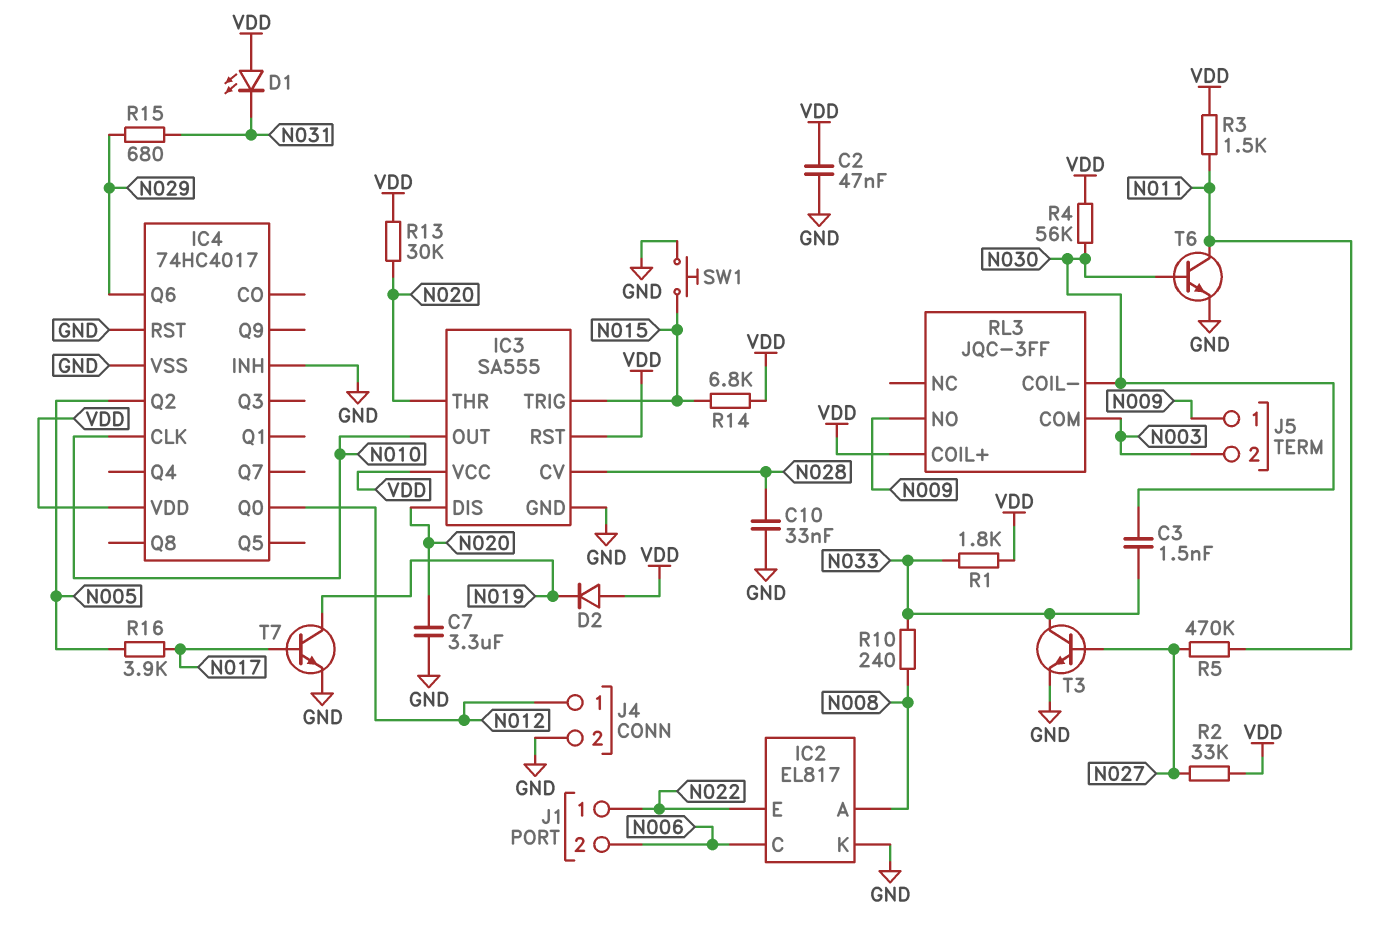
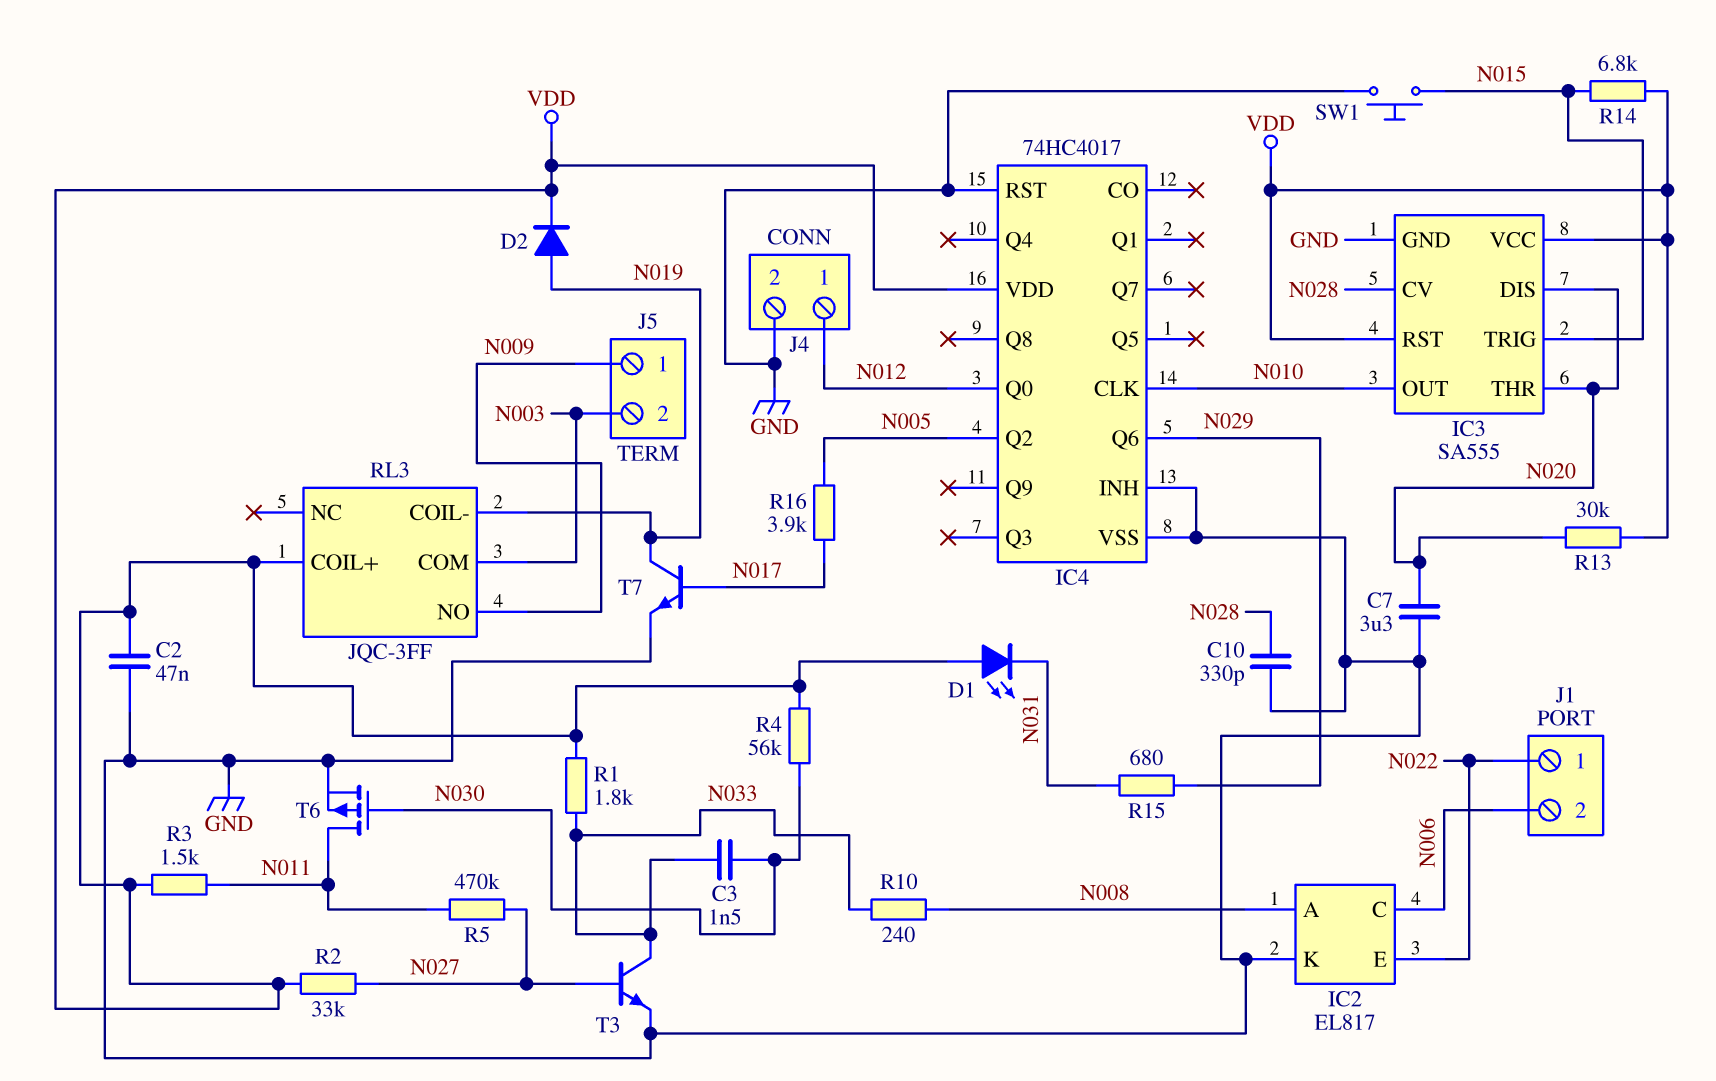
C10: 33nF (GND, N028) -> 330pF (GND, N028)
D2: diode (A VDD, K N019) -> diode (A N019, K VDD)
RL3 pin COIL-: N030 -> N019
T6: NPN (B N030, C N011, E GND) -> PMOS (G N030, D N011, S GND)

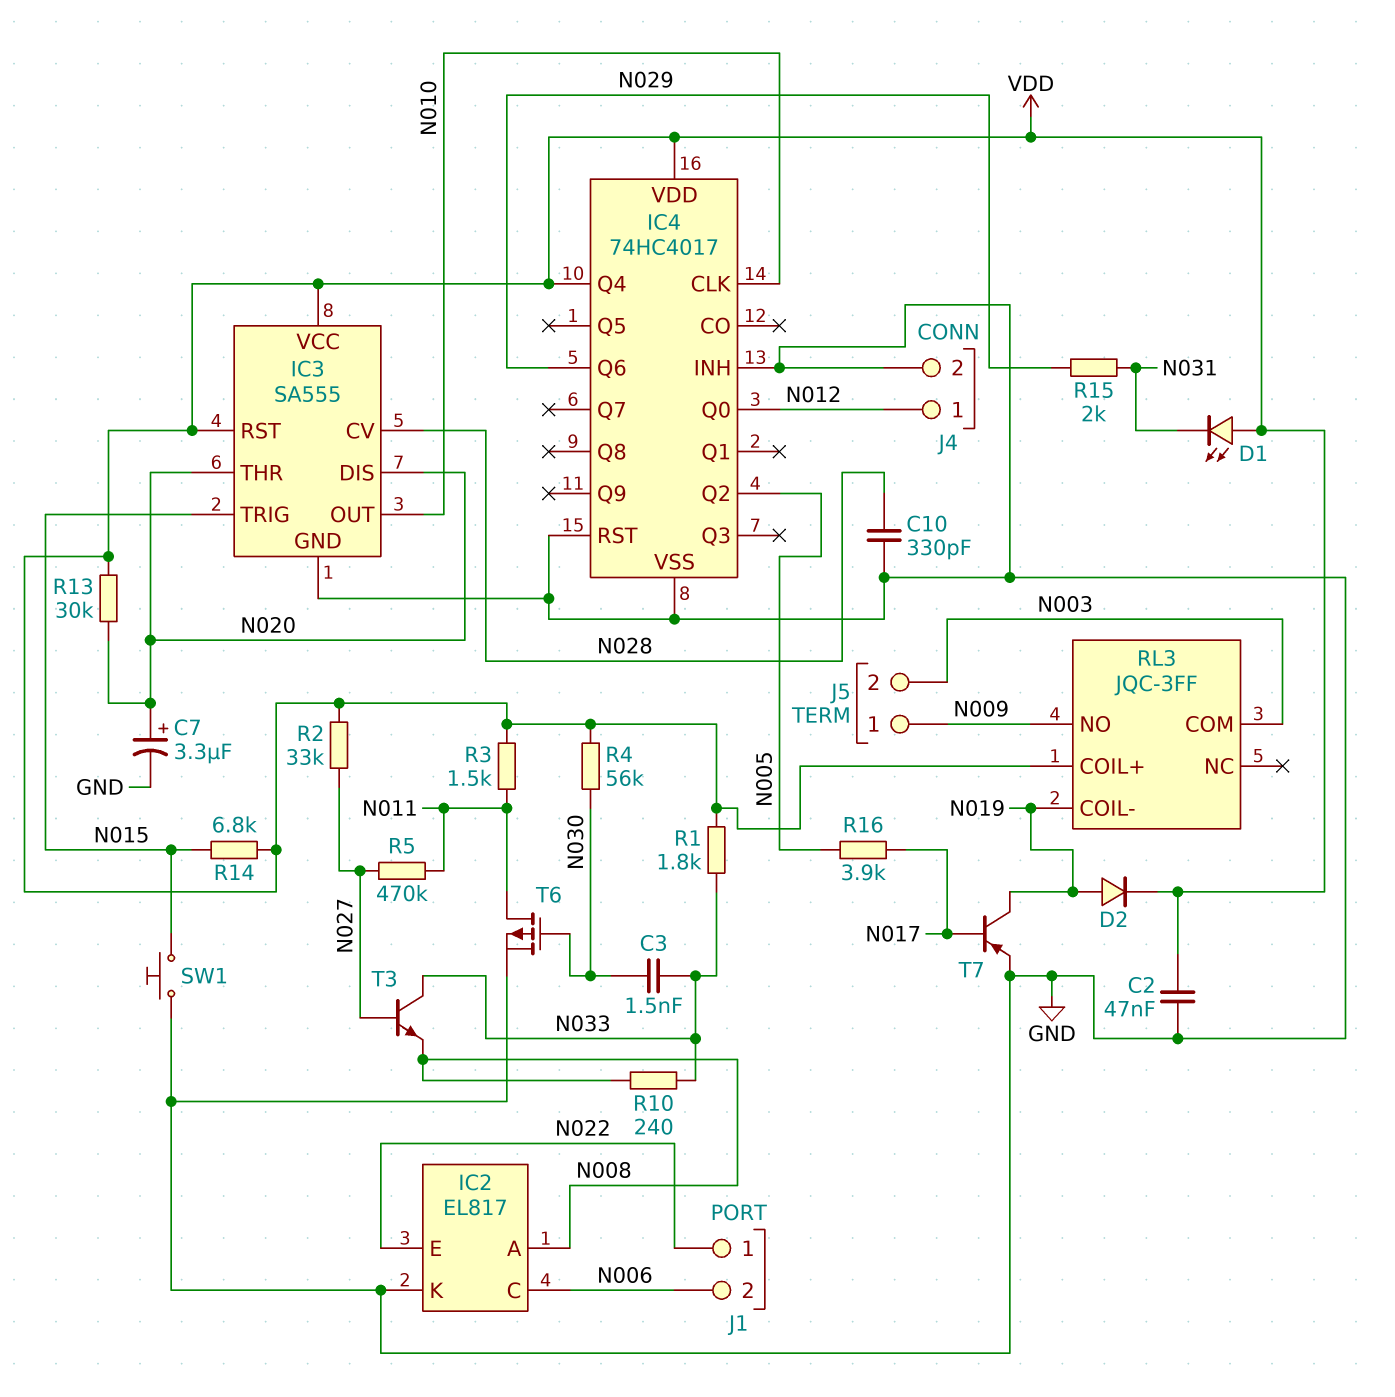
C7: 3.3uF (GND, N020) -> 3.3uF (plus N020, minus GND)
IC4 pin Q4: none -> VDD
R15: 680 (N029, N031) -> 2k (N029, N031)
T3: NPN (B N027, C N033, E GND) -> NPN (B N027, C N033, E N008)
T7: NPN (B N017, C N019, E GND) -> PNP (B N017, C N019, E GND)

